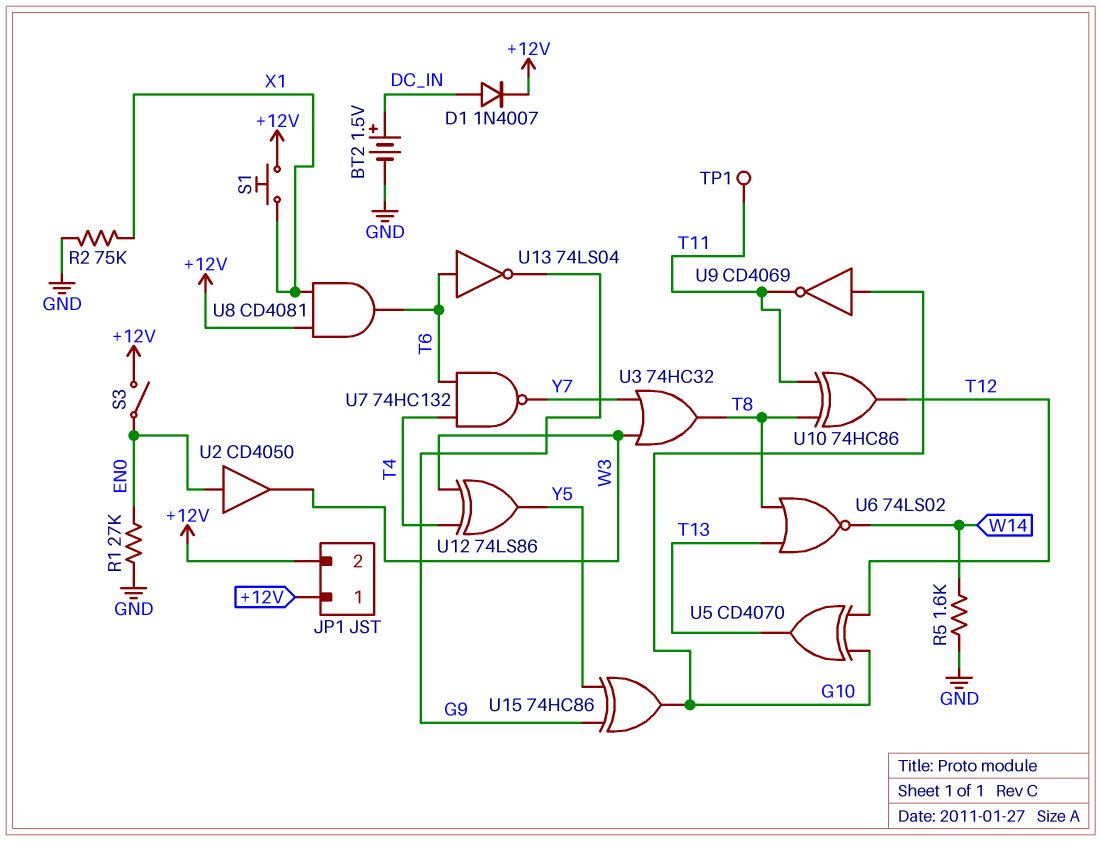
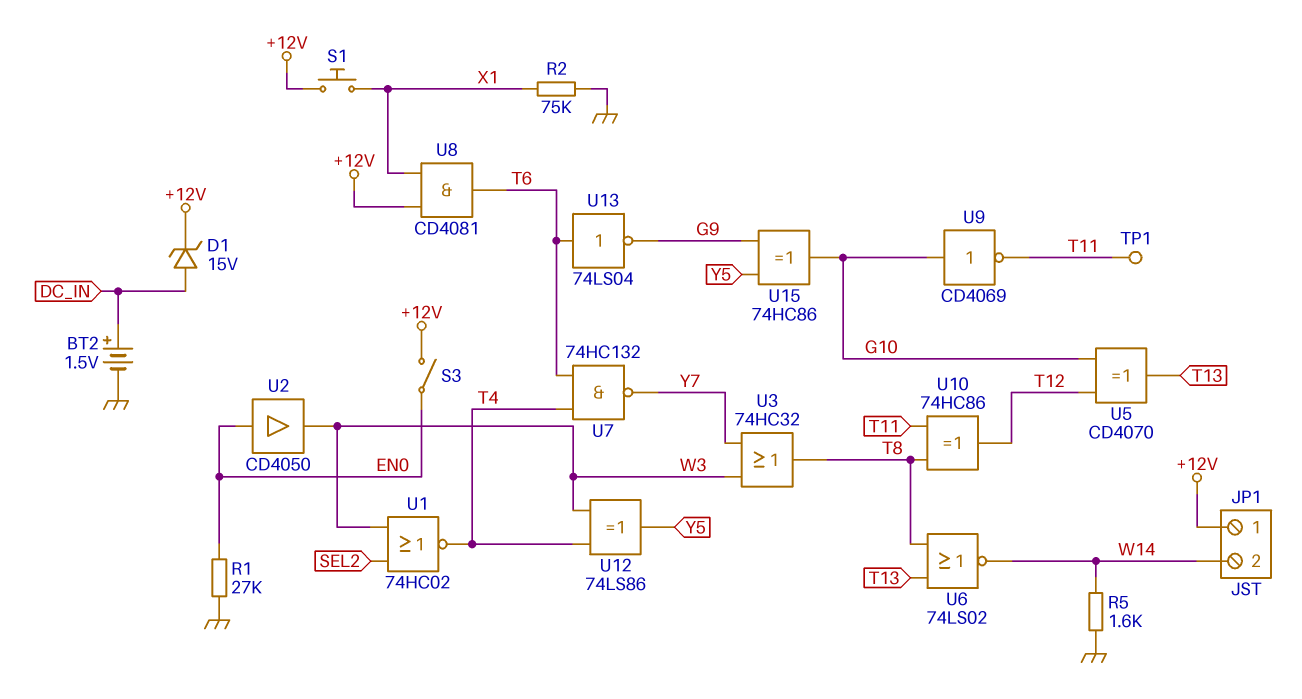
D1: diode 1N4007 (A DC_IN, K +12V) -> zener 15V (A DC_IN, K +12V)
JP1 pin 2: +12V -> W14
U1: none -> NOR 74HC02 (in SEL2, in W3, out T4)

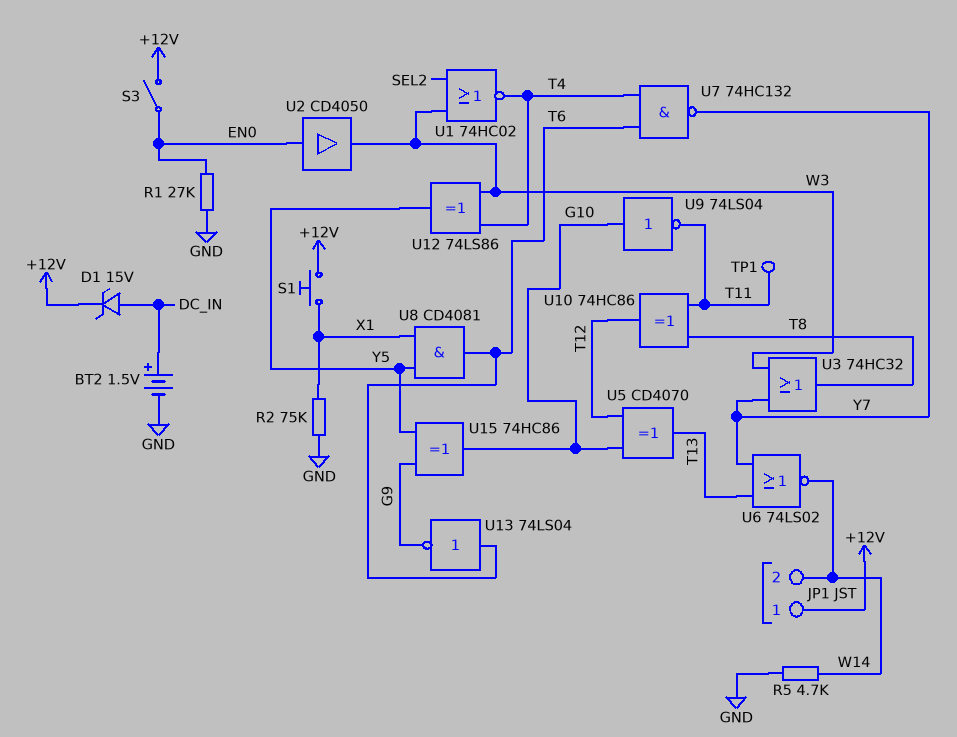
R5: 1.6k (GND, W14) -> 4.7k (GND, W14)
U6: NOR 74LS02 (in T8, in T13, out W14) -> NOR 74LS02 (in T13, in Y7, out W14)
U8: AND CD4081 (in +12V, in X1, out T6) -> AND CD4081 (in X1, in Y5, out T6)
U9: NOT CD4069 (in G10, out T11) -> NOT 74LS04 (in G10, out T11)

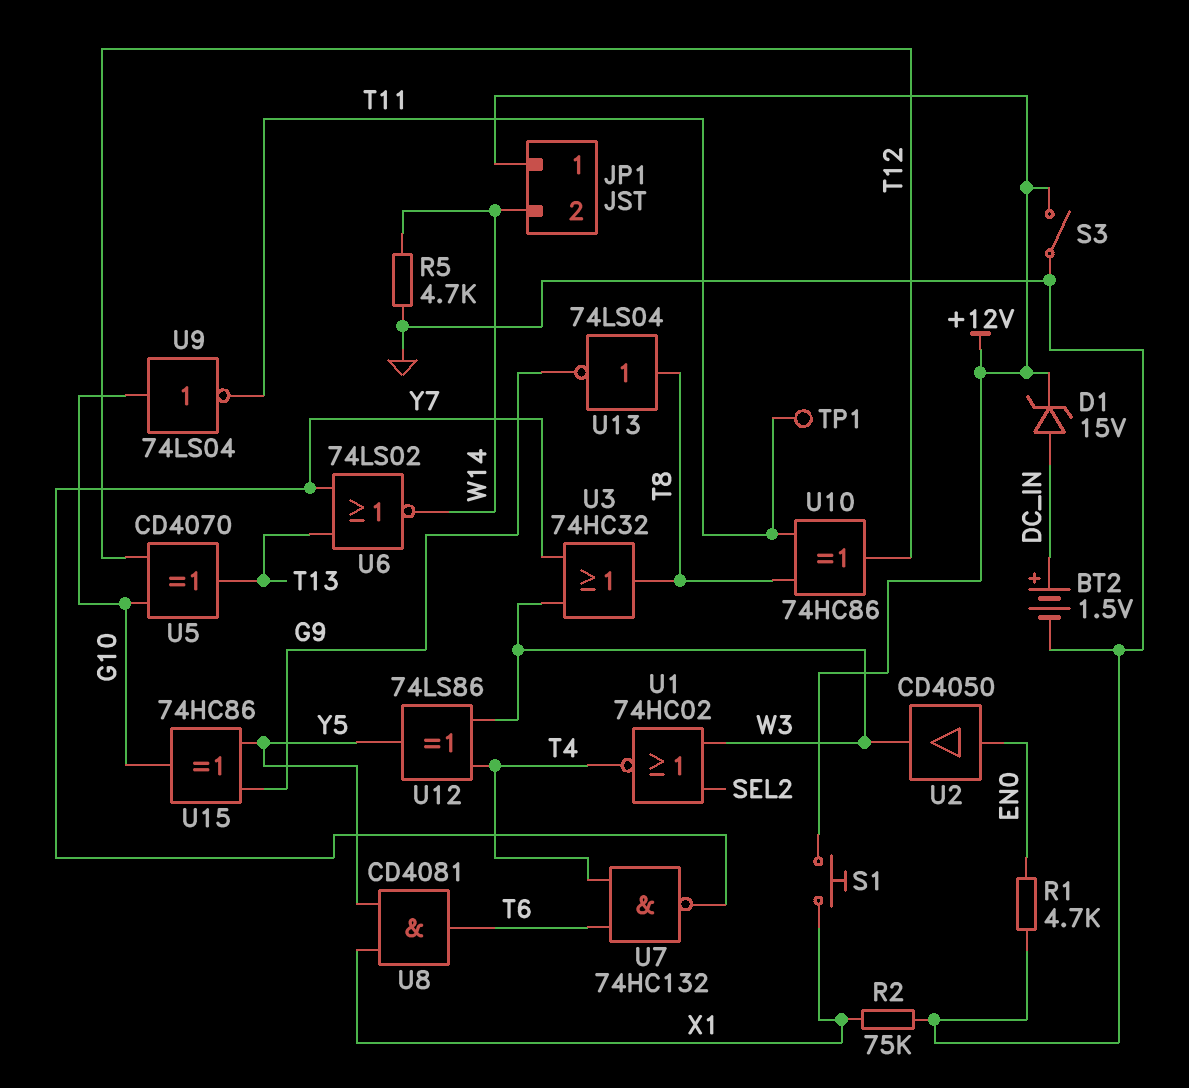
R1: 27k (EN0, GND) -> 4.7k (EN0, GND)
S3: switch (+12V, EN0) -> switch (+12V, GND)
U13: NOT 74LS04 (in T6, out G9) -> NOT 74LS04 (in T8, out G9)

